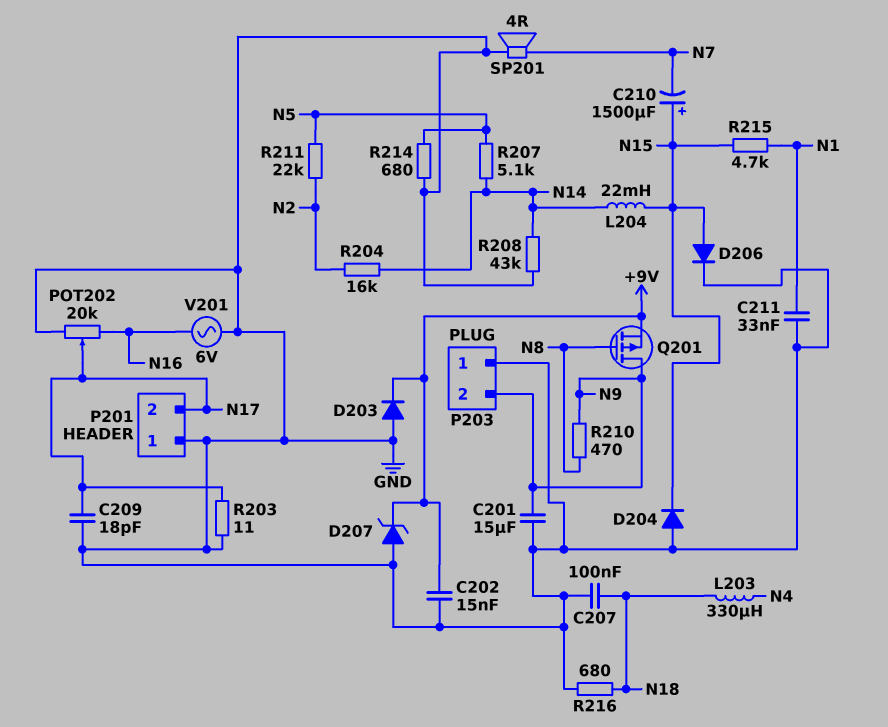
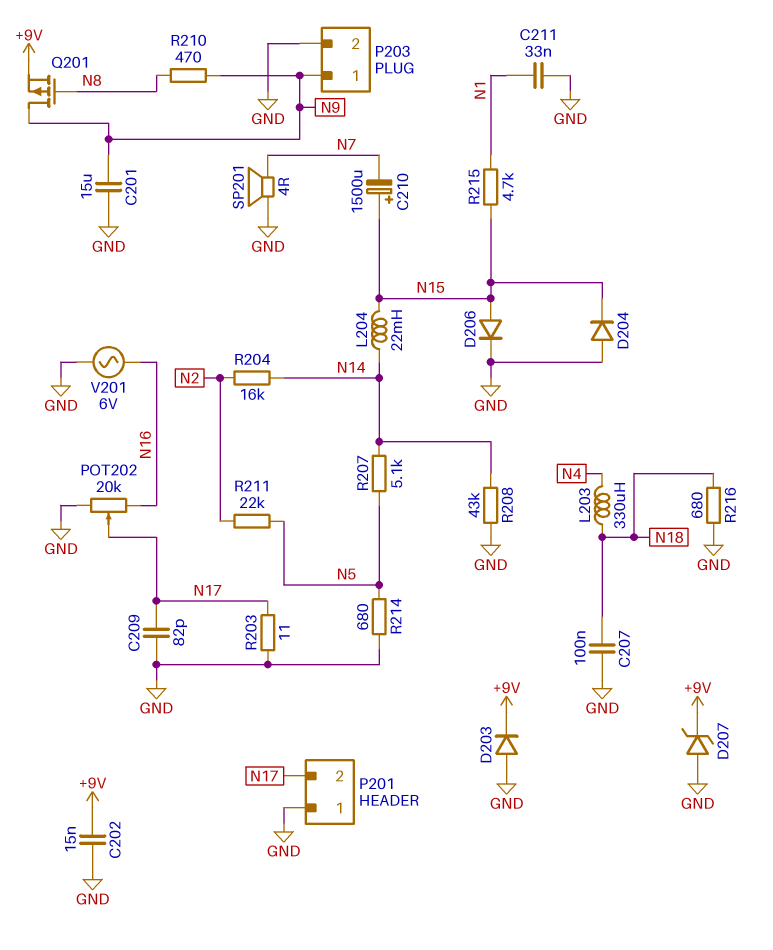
C209: 18pF (GND, N17) -> 82pF (GND, N17)
P203 pin 1: GND -> N9
P203 pin 2: N9 -> GND

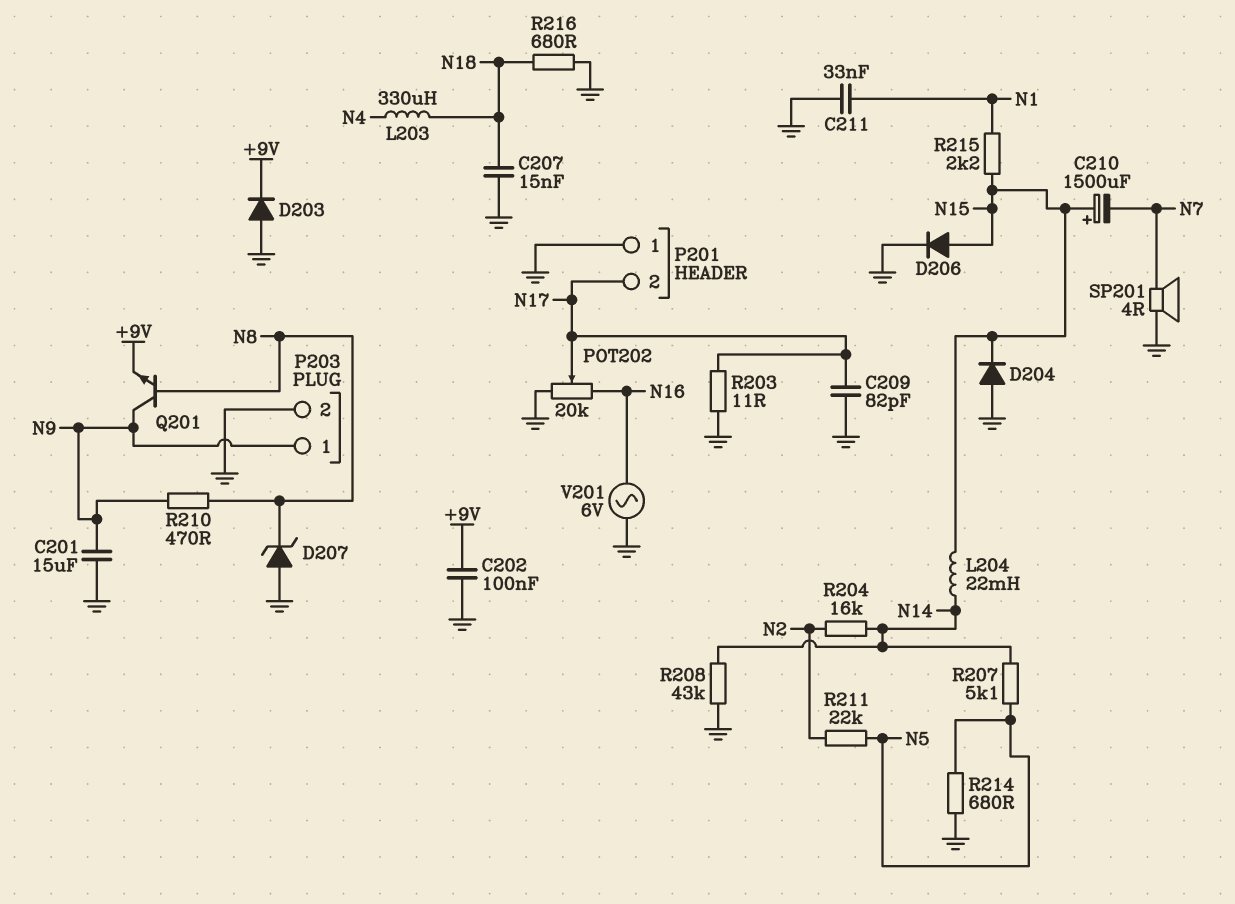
C202: 15nF (+9V, GND) -> 100nF (+9V, GND)
C207: 100nF (GND, N18) -> 15nF (GND, N18)
D207: zener (A GND, K +9V) -> zener (A GND, K N8)
Q201: PMOS (G N8, D N9, S +9V) -> NPN (B N8, C N9, E +9V)
R215: 4.7k (N1, N15) -> 2.2k (N1, N15)

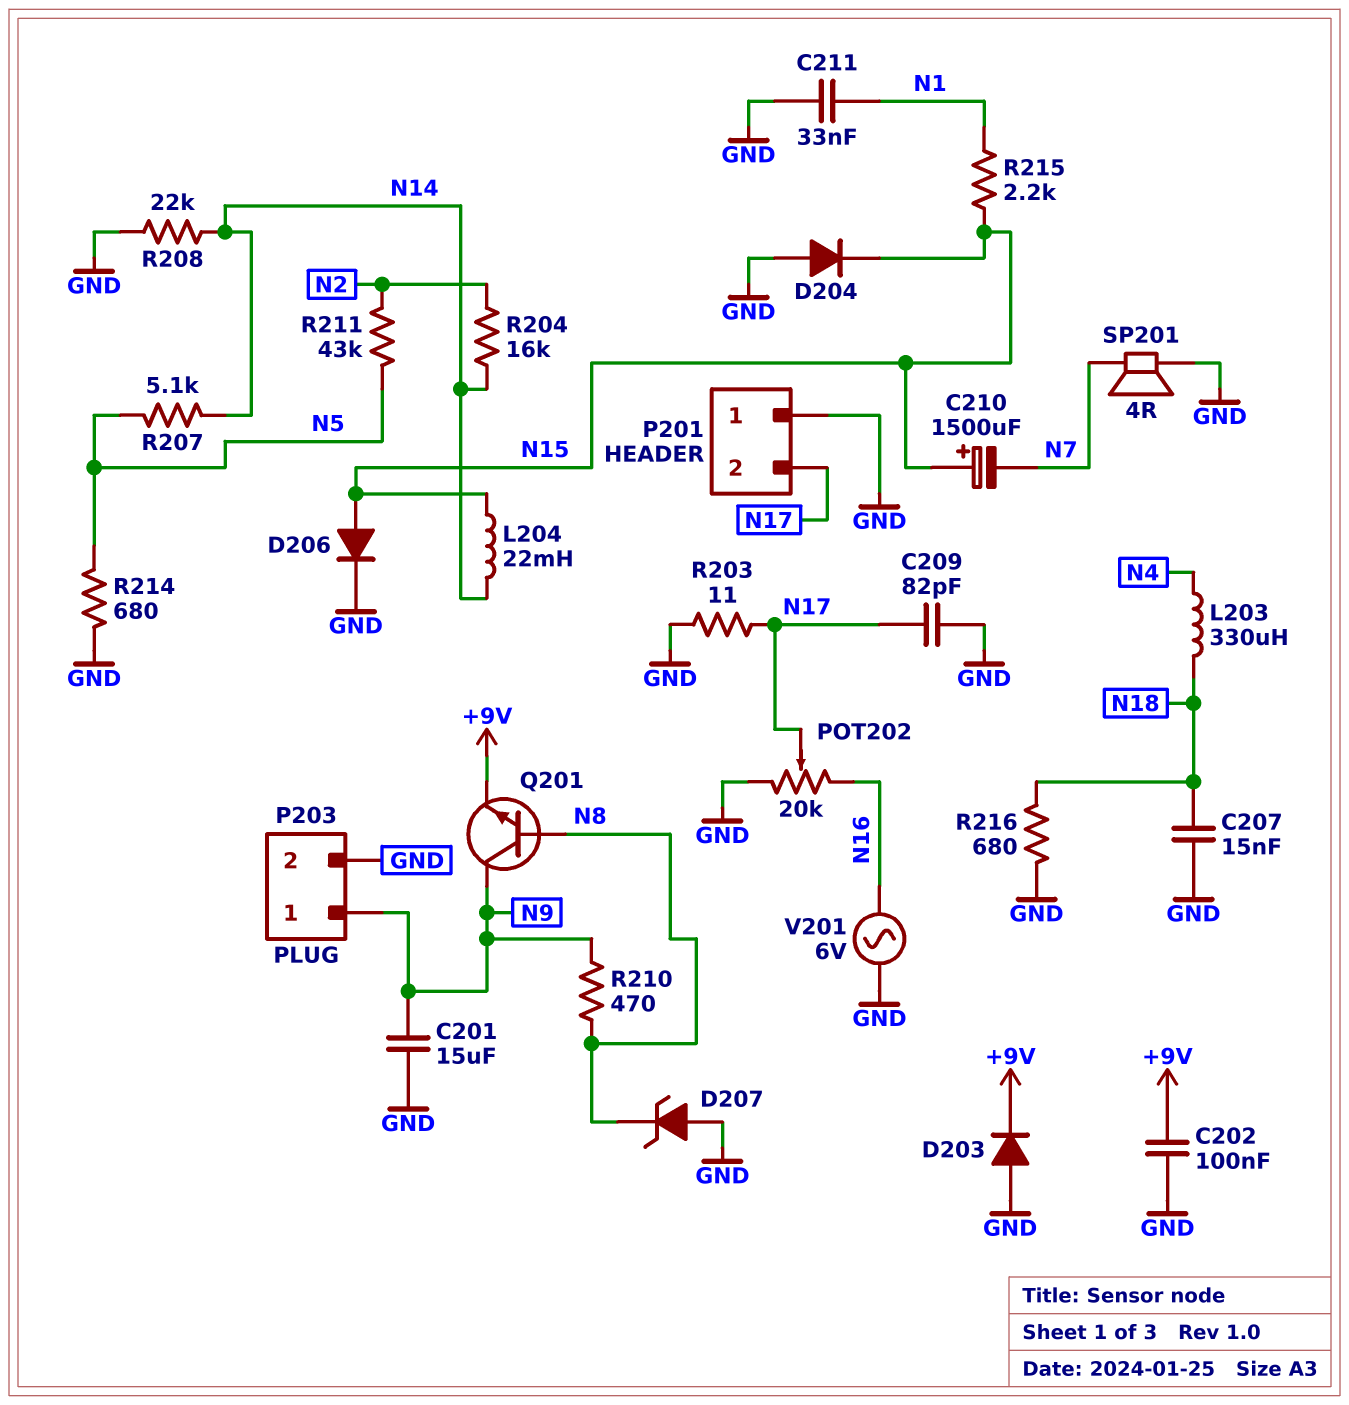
R208: 43k (GND, N14) -> 22k (GND, N14)
R211: 22k (N2, N5) -> 43k (N2, N5)

